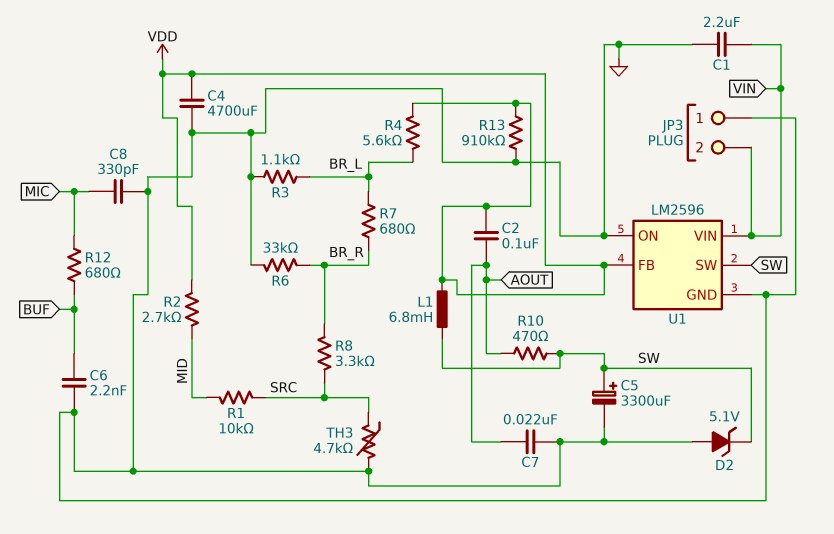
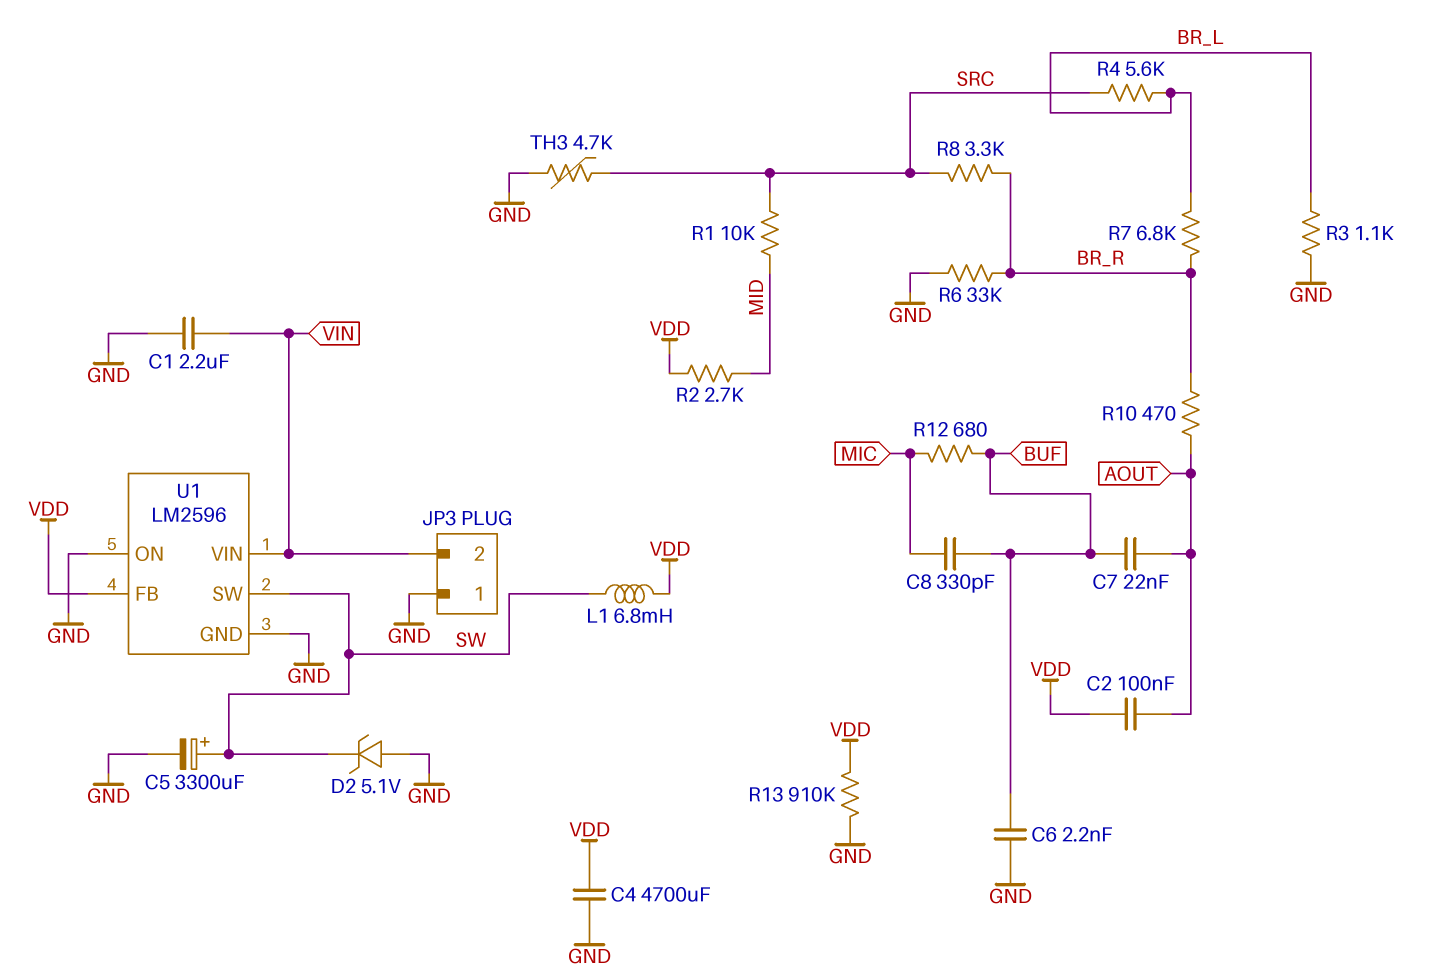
C7: 22nF (AOUT, GND) -> 22nF (AOUT, BUF)
C8: 330pF (GND, MIC) -> 330pF (BUF, MIC)
R4: 5.6k (BR_L, VDD) -> 5.6k (BR_L, SRC)
R7: 680 (BR_L, BR_R) -> 6.8k (BR_L, BR_R)
R10: 470 (AOUT, SW) -> 470 (AOUT, BR_R)

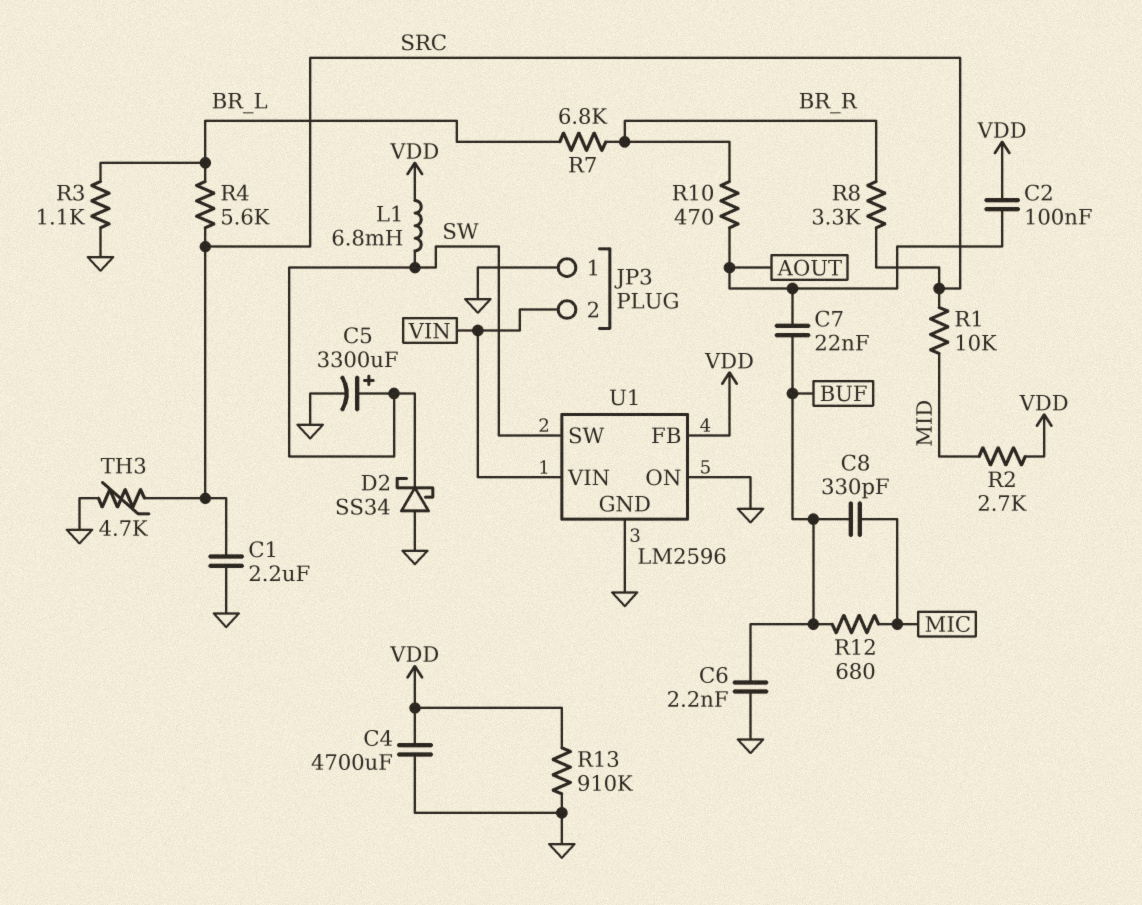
C1: 2.2uF (GND, VIN) -> 2.2uF (GND, SRC)
D2: zener 5.1V (A GND, K SW) -> schottky SS34 (A GND, K SW)
R6: 33k (BR_R, GND) -> none

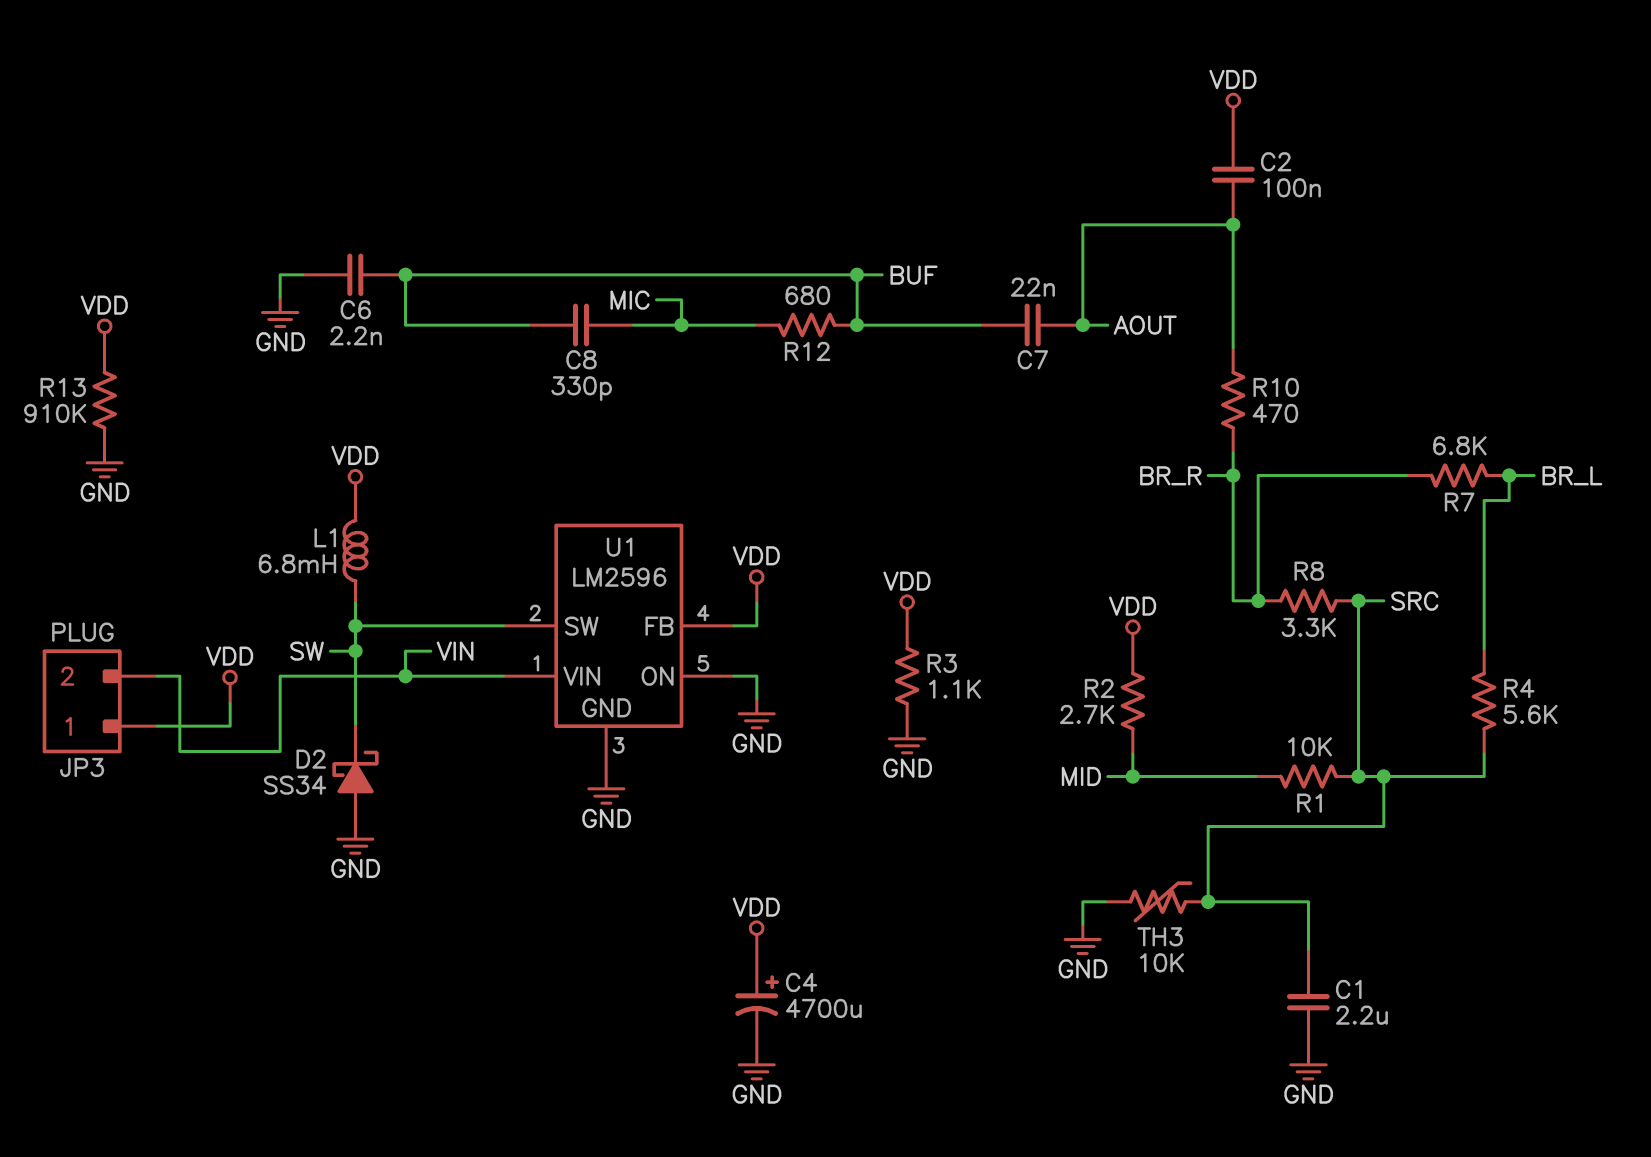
C4: 4700uF (GND, VDD) -> 4700uF (plus VDD, minus GND)
C5: 3300uF (plus SW, minus GND) -> none
JP3 pin 1: GND -> VDD
R3: 1.1k (BR_L, GND) -> 1.1k (GND, VDD)
TH3: 4.7k (GND, SRC) -> 10k (GND, SRC)

